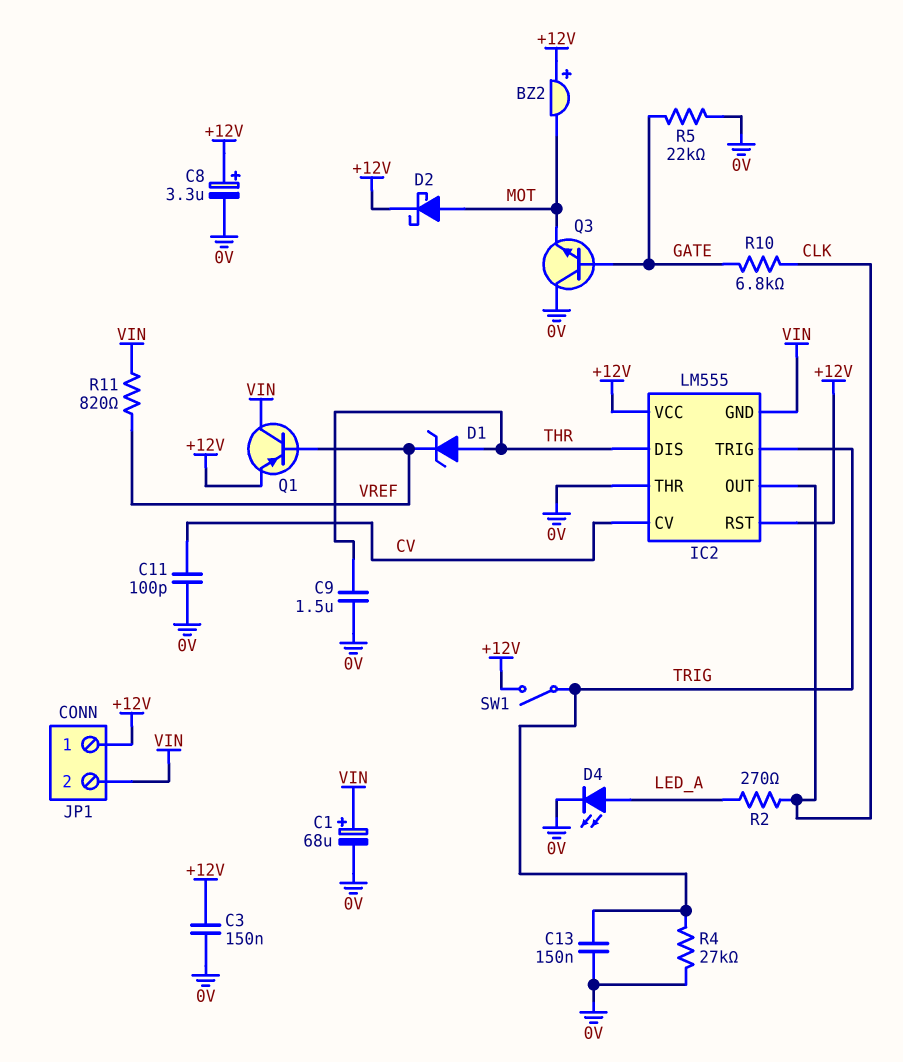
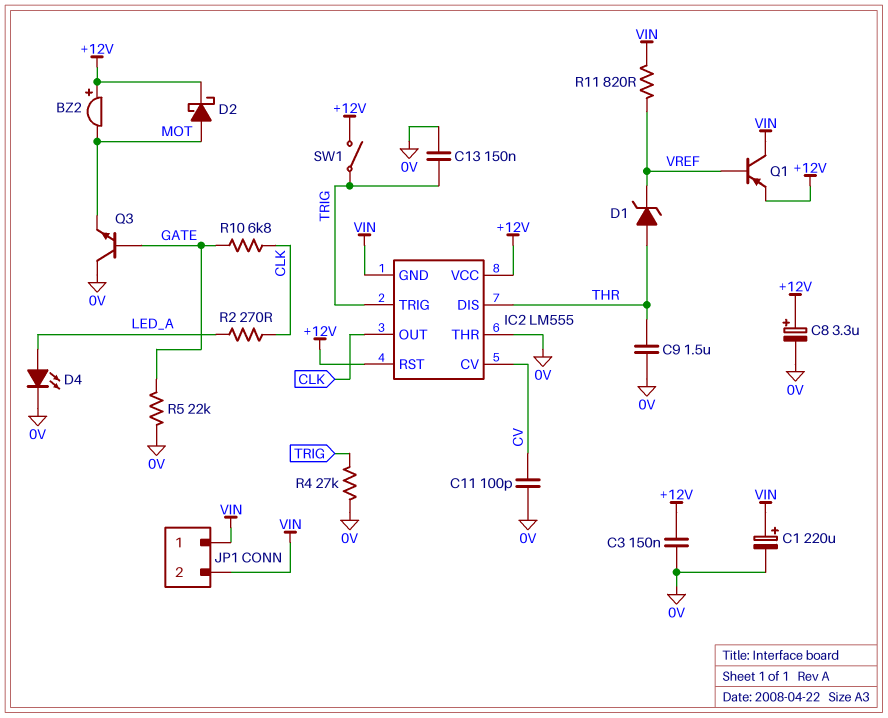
C1: 68uF (plus VIN, minus 0V) -> 220uF (plus VIN, minus 0V)
JP1 pin 1: +12V -> VIN

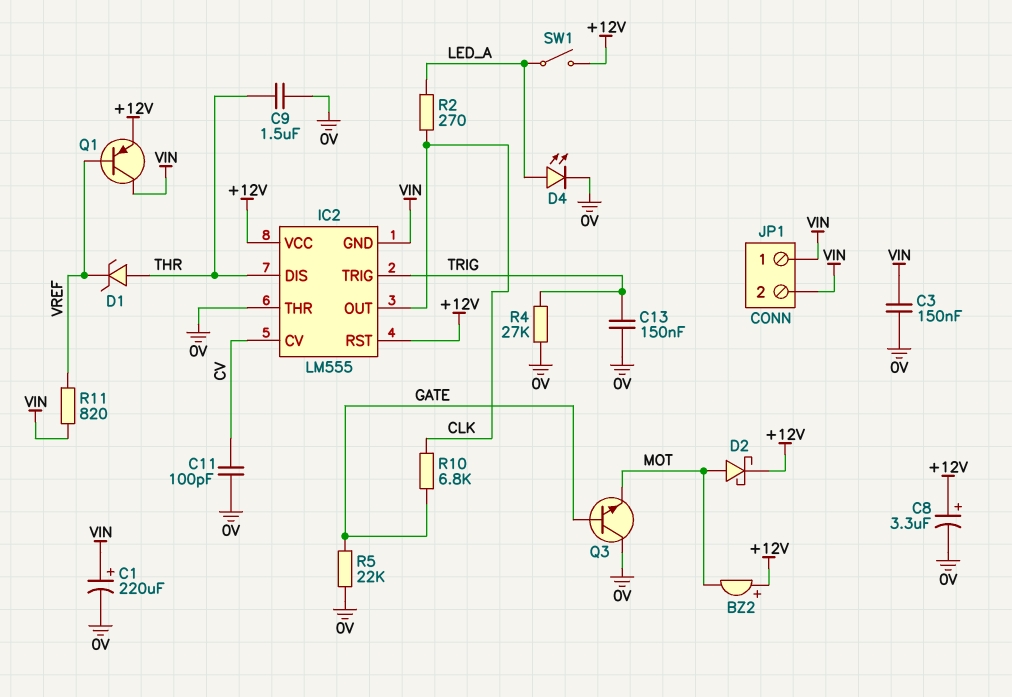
C3: 150nF (+12V, 0V) -> 150nF (0V, VIN)
SW1: switch (+12V, TRIG) -> switch (+12V, LED_A)

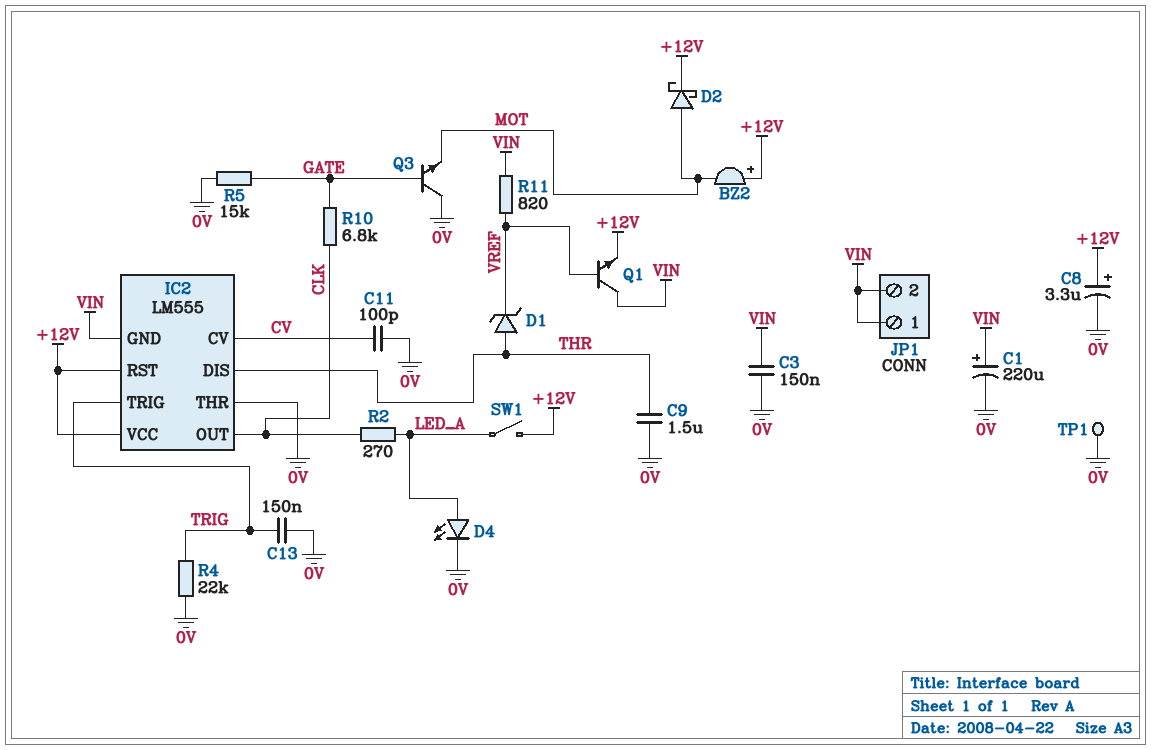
Q1: PNP (B VREF, C VIN, E +12V) -> NPN (B VREF, C VIN, E +12V)
R4: 27k (0V, TRIG) -> 22k (0V, TRIG)
R5: 22k (0V, GATE) -> 15k (0V, GATE)
TP1: none -> test point (0V)

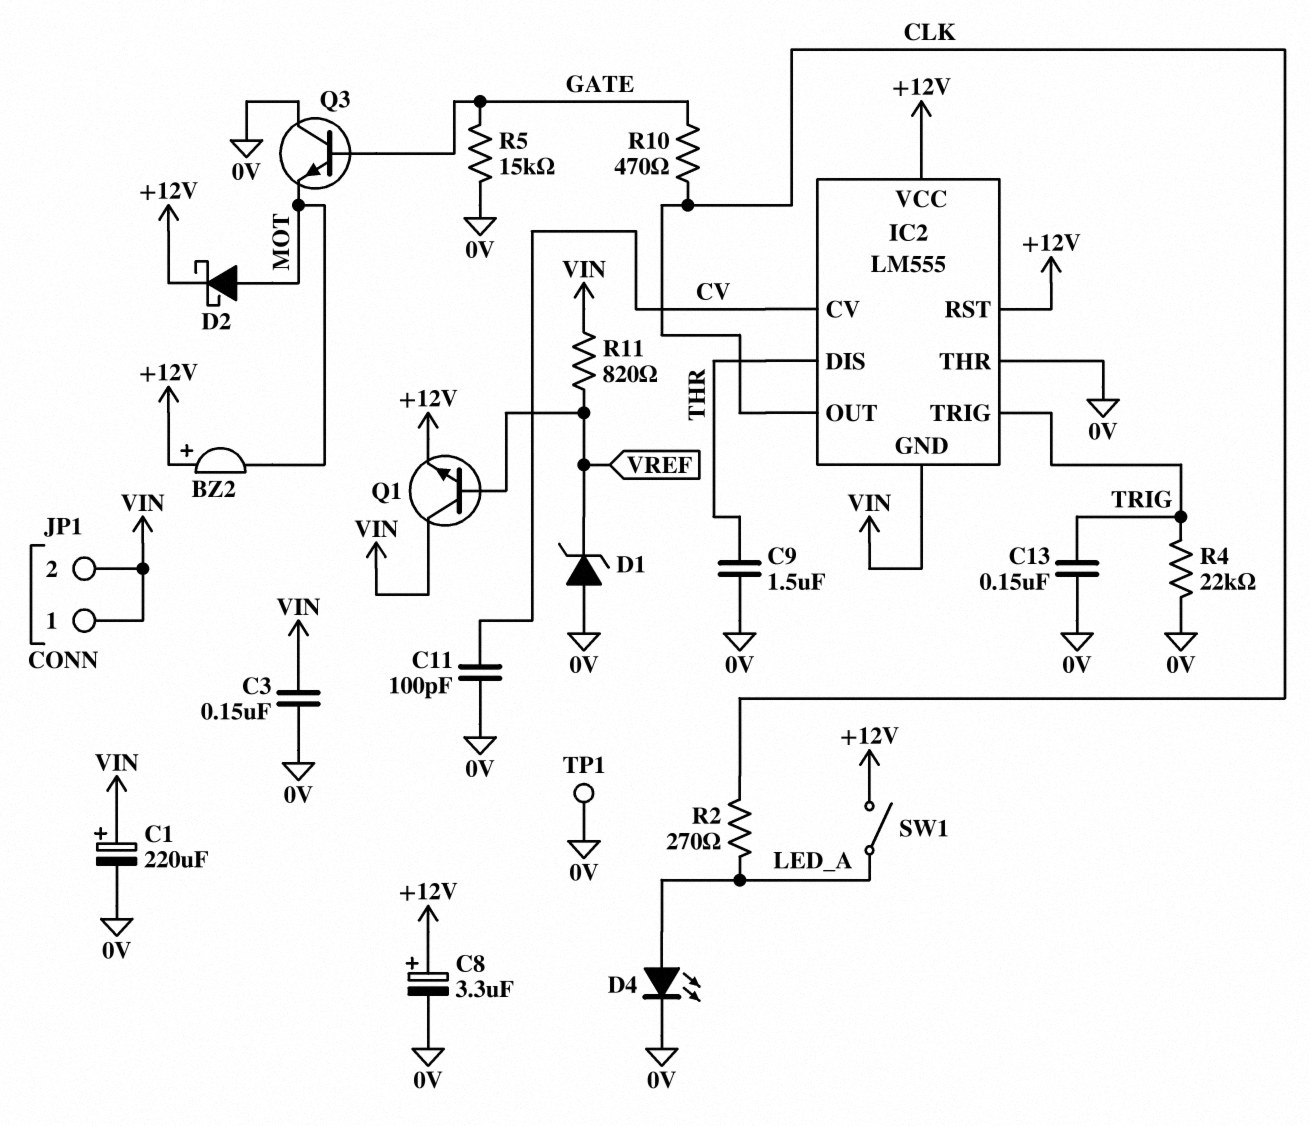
D1: zener (A THR, K VREF) -> zener (A 0V, K VREF)
R10: 6.8k (CLK, GATE) -> 470 (CLK, GATE)

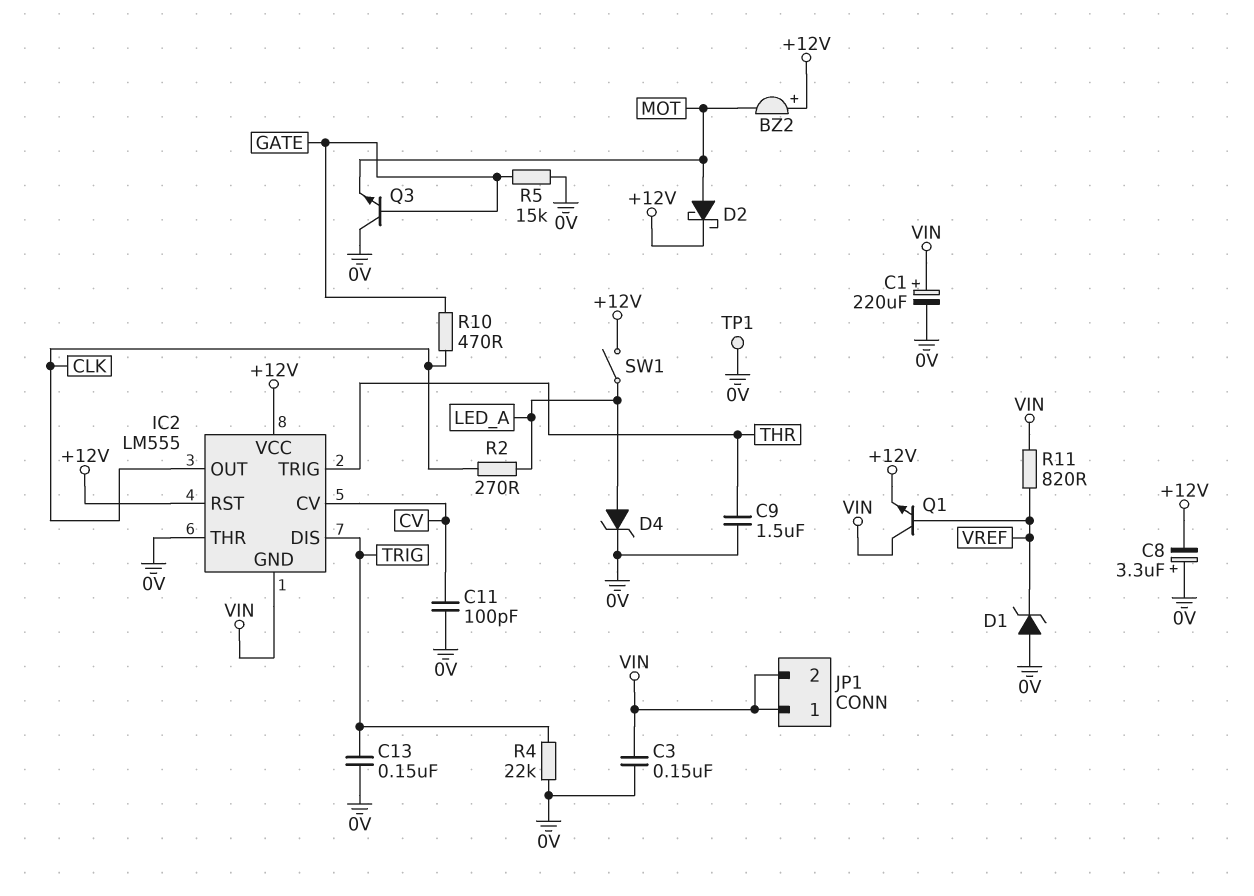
C8: 3.3uF (plus +12V, minus 0V) -> 3.3uF (plus 0V, minus +12V)
D4: LED (A LED_A, K 0V) -> zener (A LED_A, K 0V)
IC2 pin DIS: THR -> TRIG
IC2 pin TRIG: TRIG -> THR

